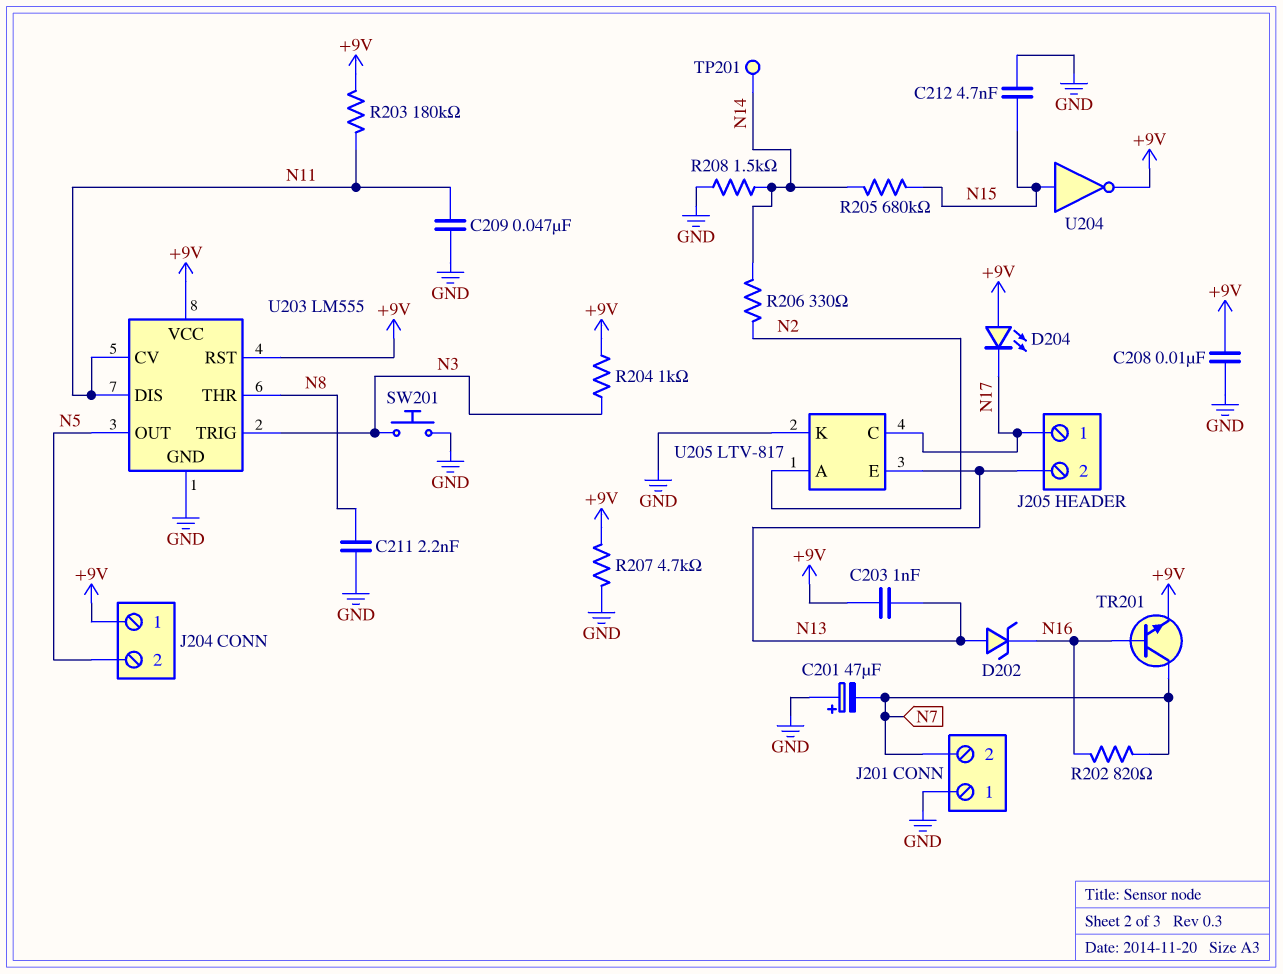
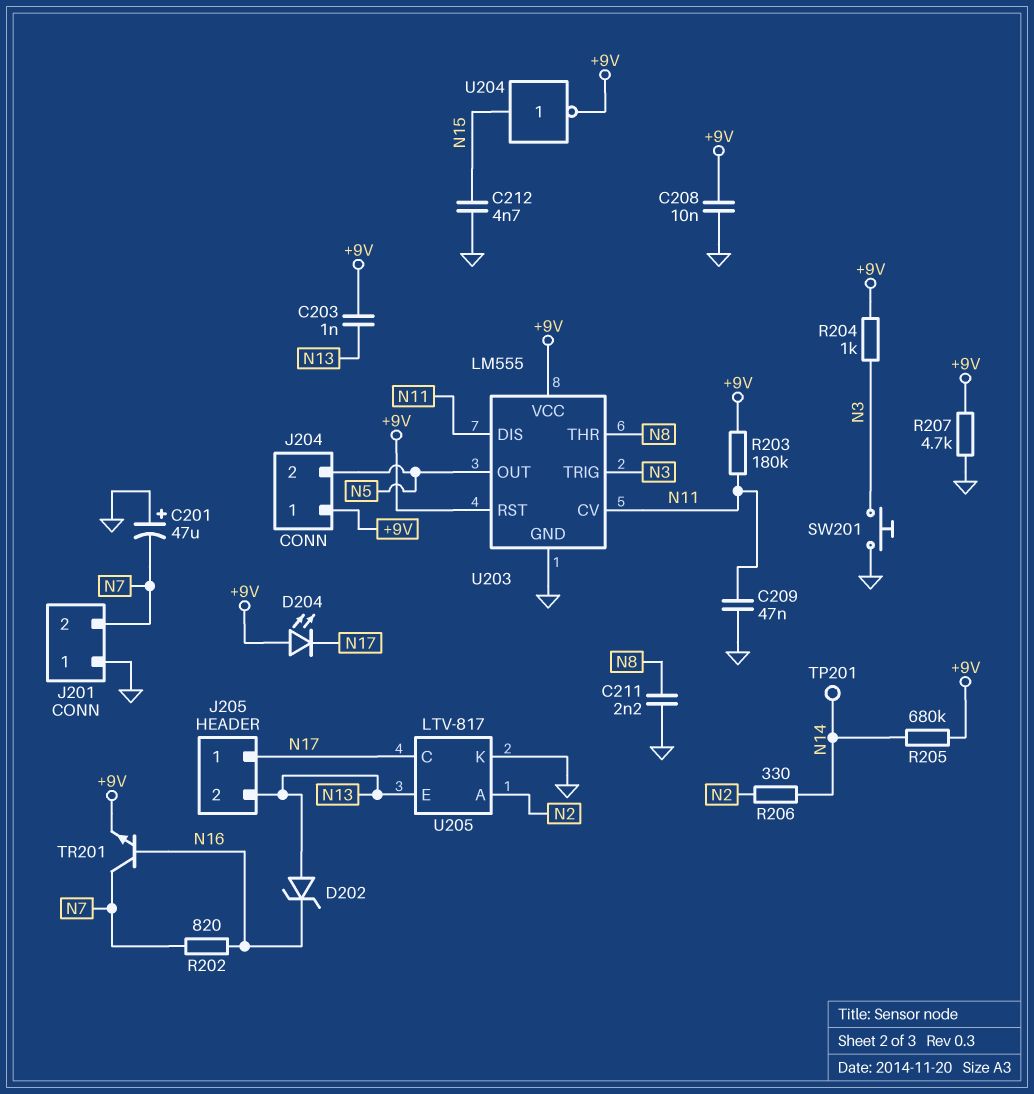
R205: 680k (N14, N15) -> 680k (+9V, N14)
R208: 1.5k (GND, N14) -> none

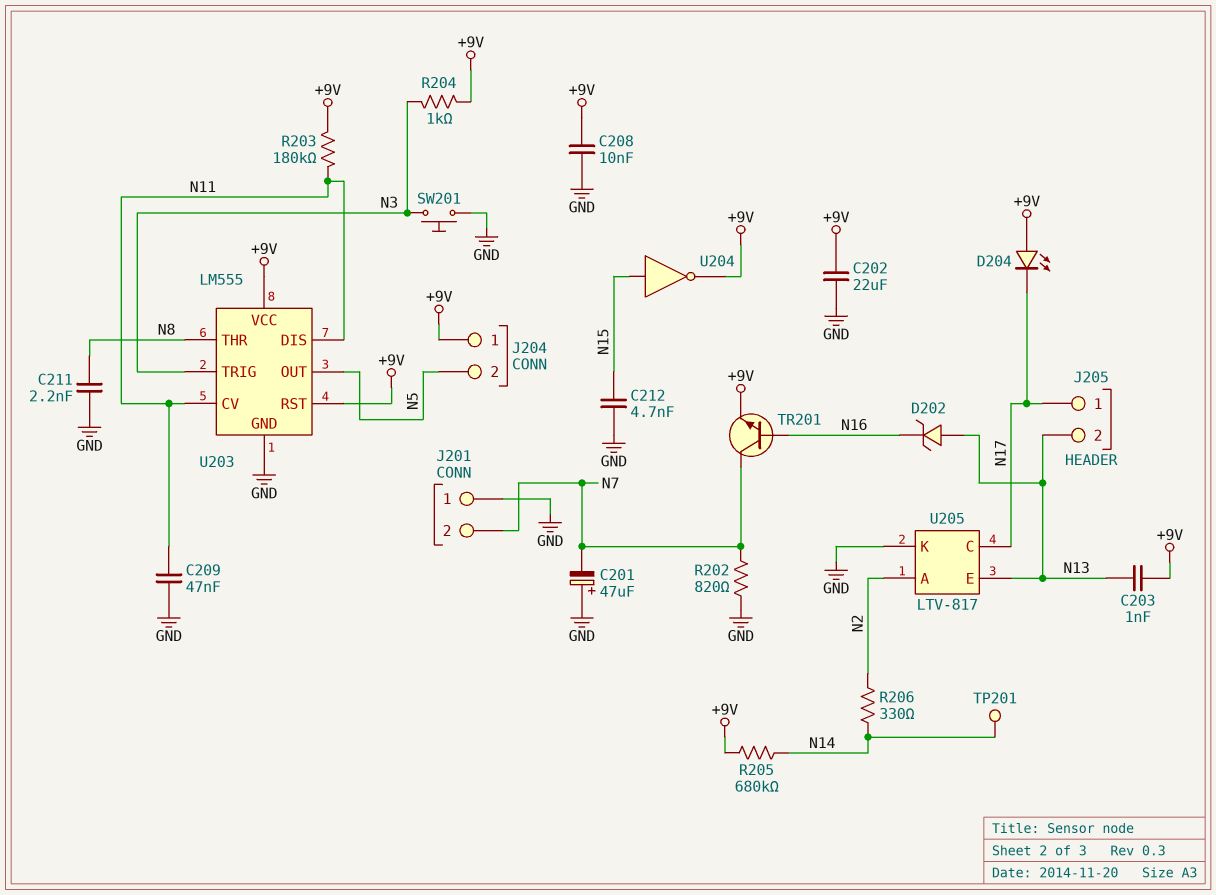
C202: none -> 22uF (+9V, GND)
R202: 820 (N7, N16) -> 820 (GND, N7)
R207: 4.7k (+9V, GND) -> none

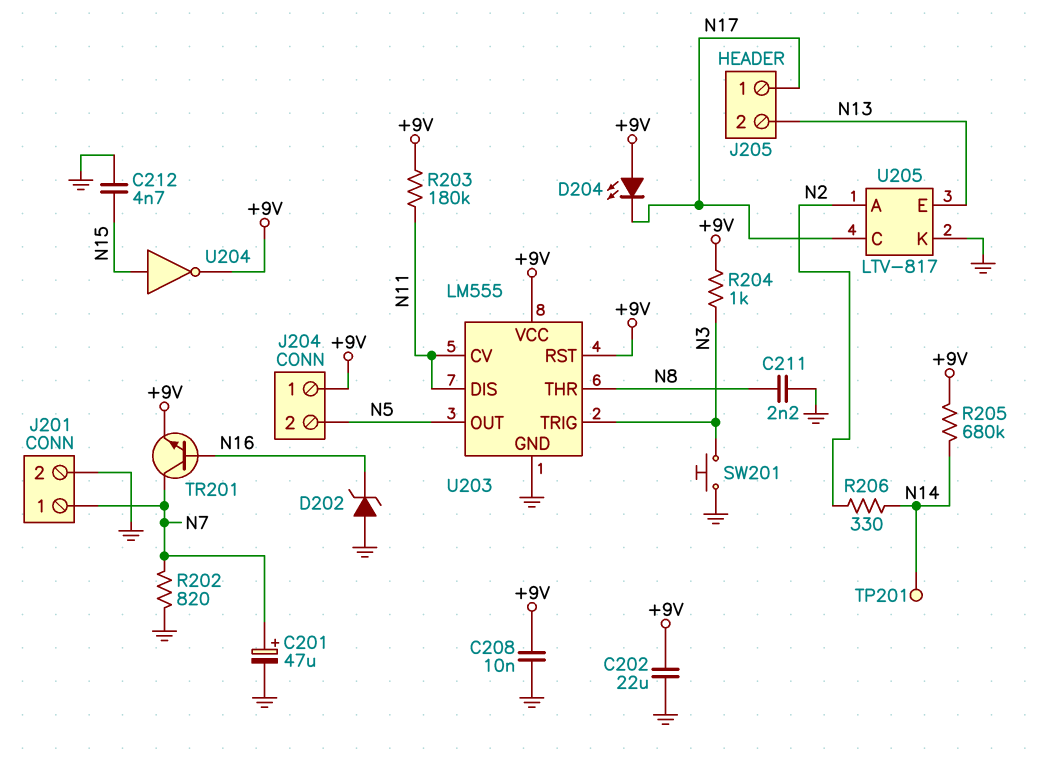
C201: 47uF (plus GND, minus N7) -> 47uF (plus N7, minus GND)
C203: 1nF (+9V, N13) -> none
C209: 47nF (GND, N11) -> none
D202: zener (A N13, K N16) -> zener (A GND, K N16)
J201 pin 1: GND -> N7
J201 pin 2: N7 -> GND

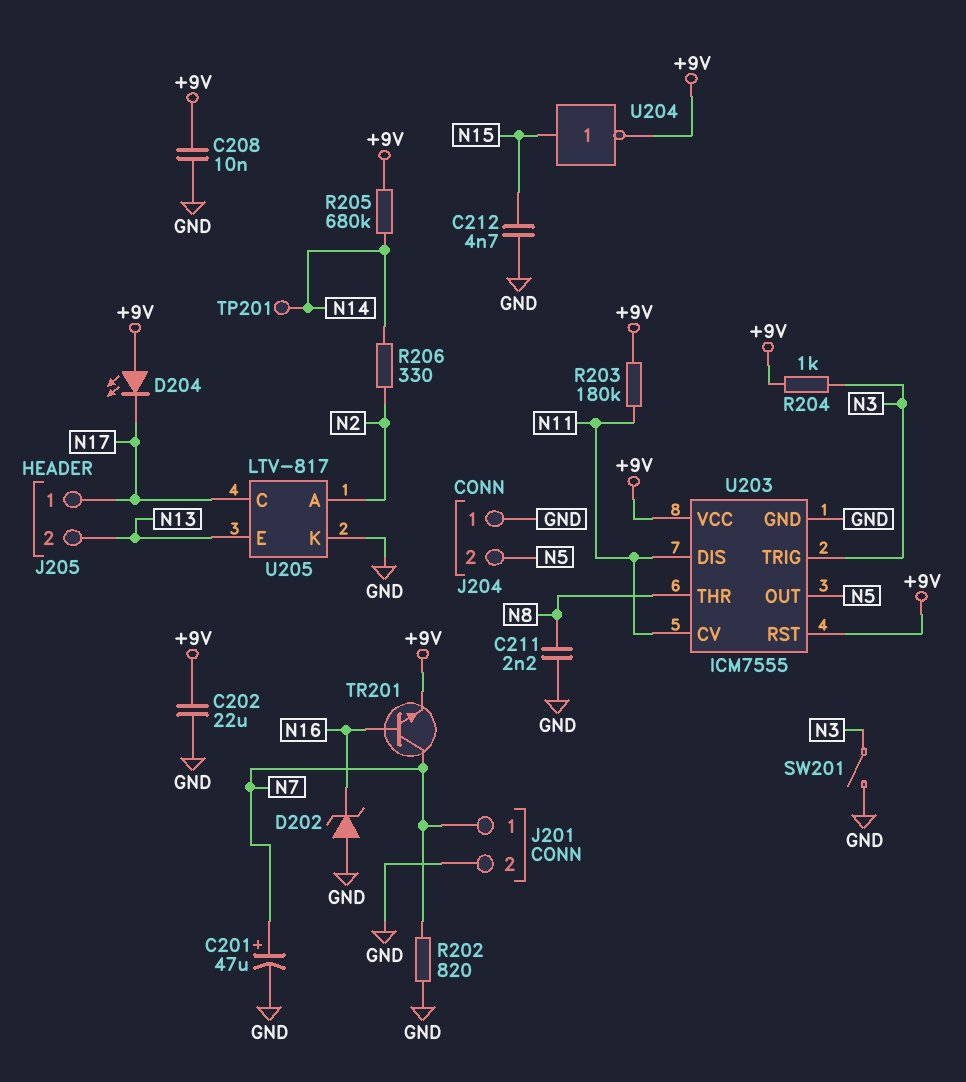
J204 pin 1: +9V -> GND
SW201: button (GND, N3) -> switch (GND, N3)
U203: LM555 -> ICM7555

